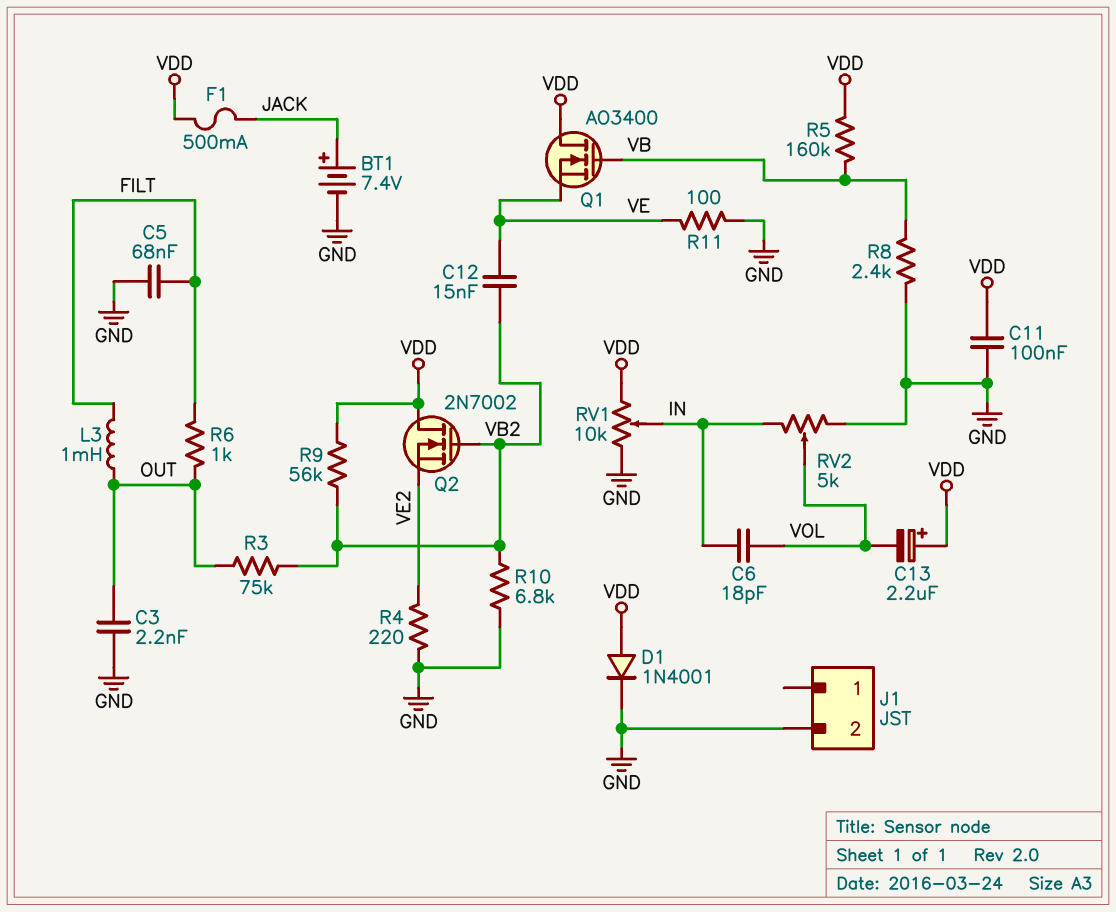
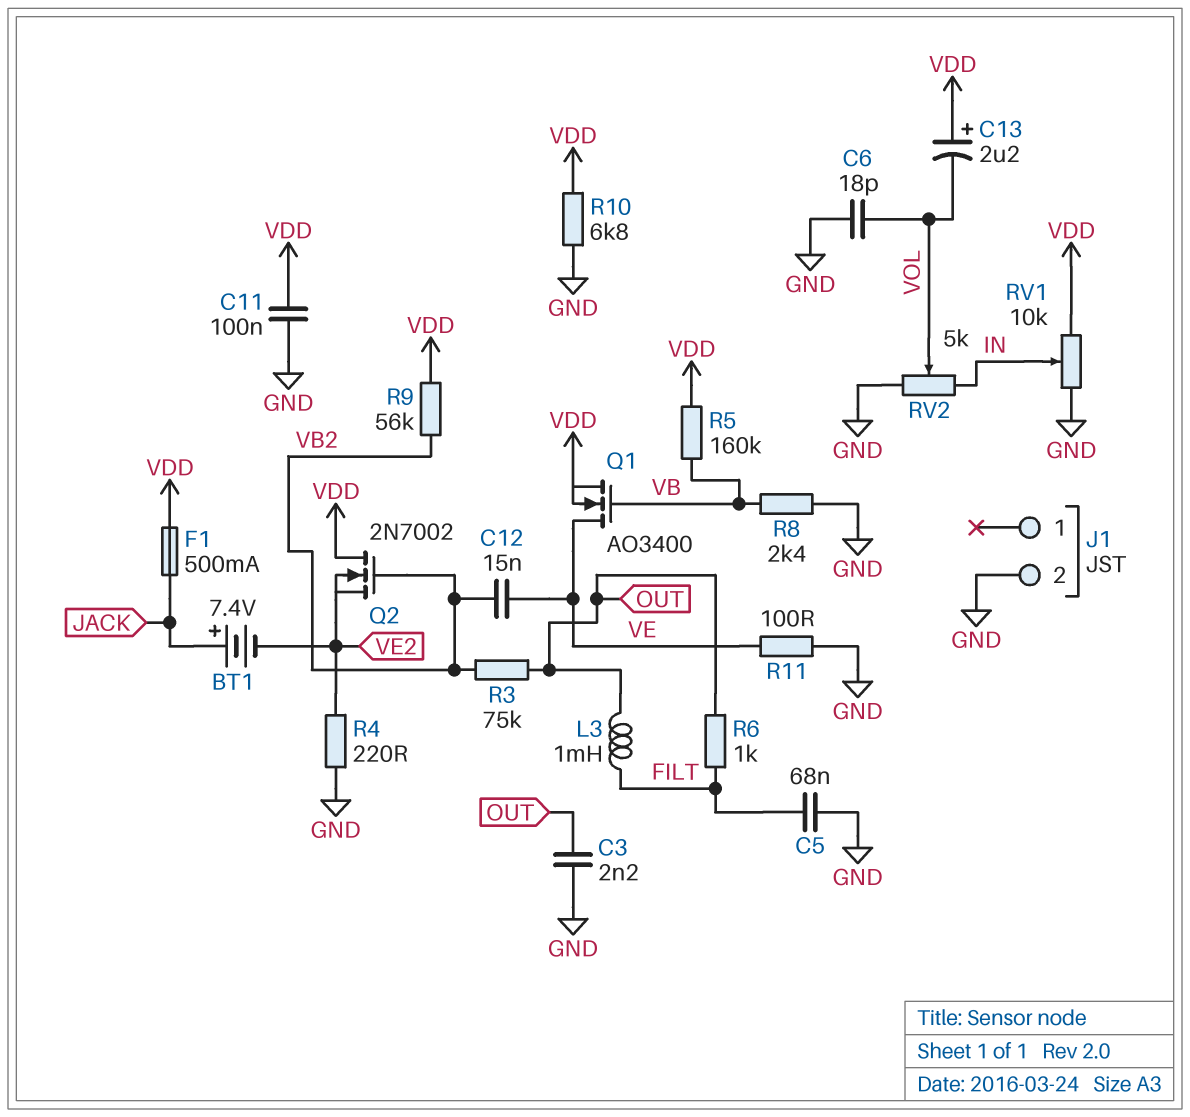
BT1: 7.4V (plus JACK, minus GND) -> 7.4V (plus JACK, minus VE2)
C6: 18pF (IN, VOL) -> 18pF (GND, VOL)
D1: diode 1N4001 (A VDD, K GND) -> none
Q1: NMOS AO3400 (G VB, D VDD, S VE) -> NMOS AO3400 (G VB, D VE, S VDD)
R10: 6.8k (GND, VB2) -> 6.8k (GND, VDD)

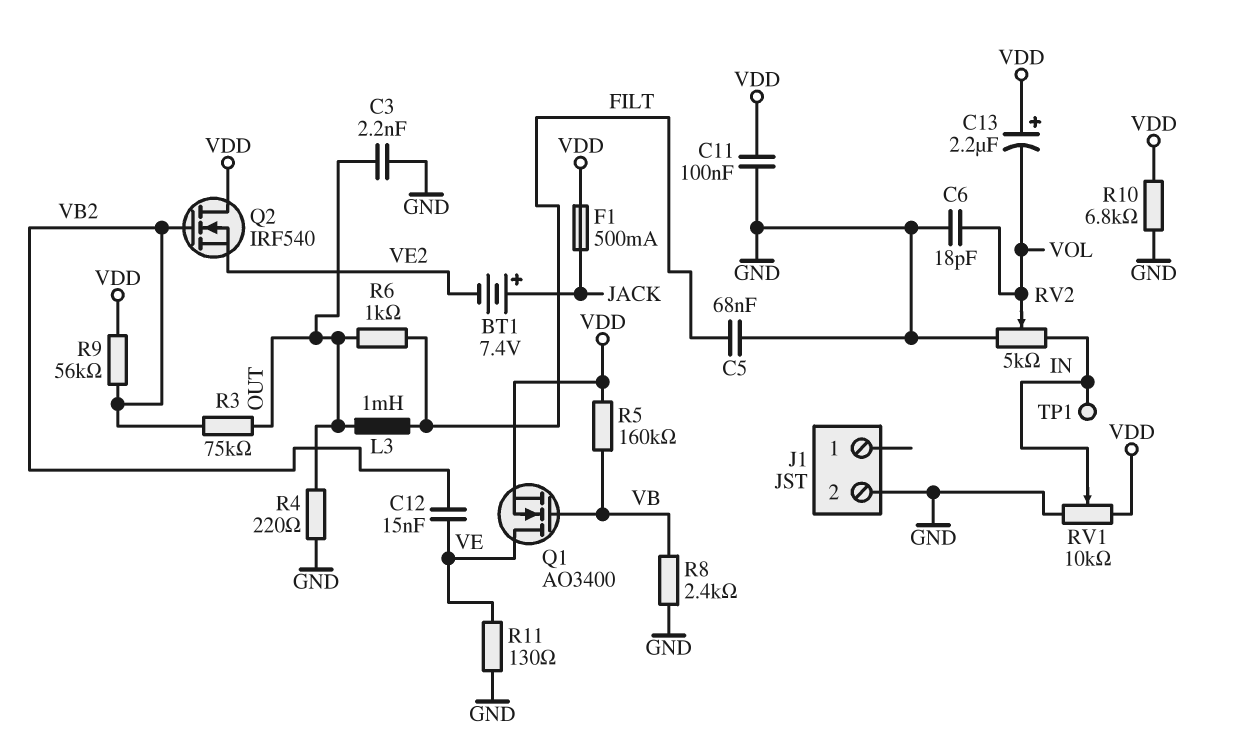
Q2: NMOS 2N7002 (G VB2, D VDD, S VE2) -> NMOS IRF540 (G VB2, D VDD, S VE2)
R4: 220 (GND, VE2) -> 220 (GND, OUT)
R11: 100 (GND, VE) -> 130 (GND, VE)
TP1: none -> test point (IN)

